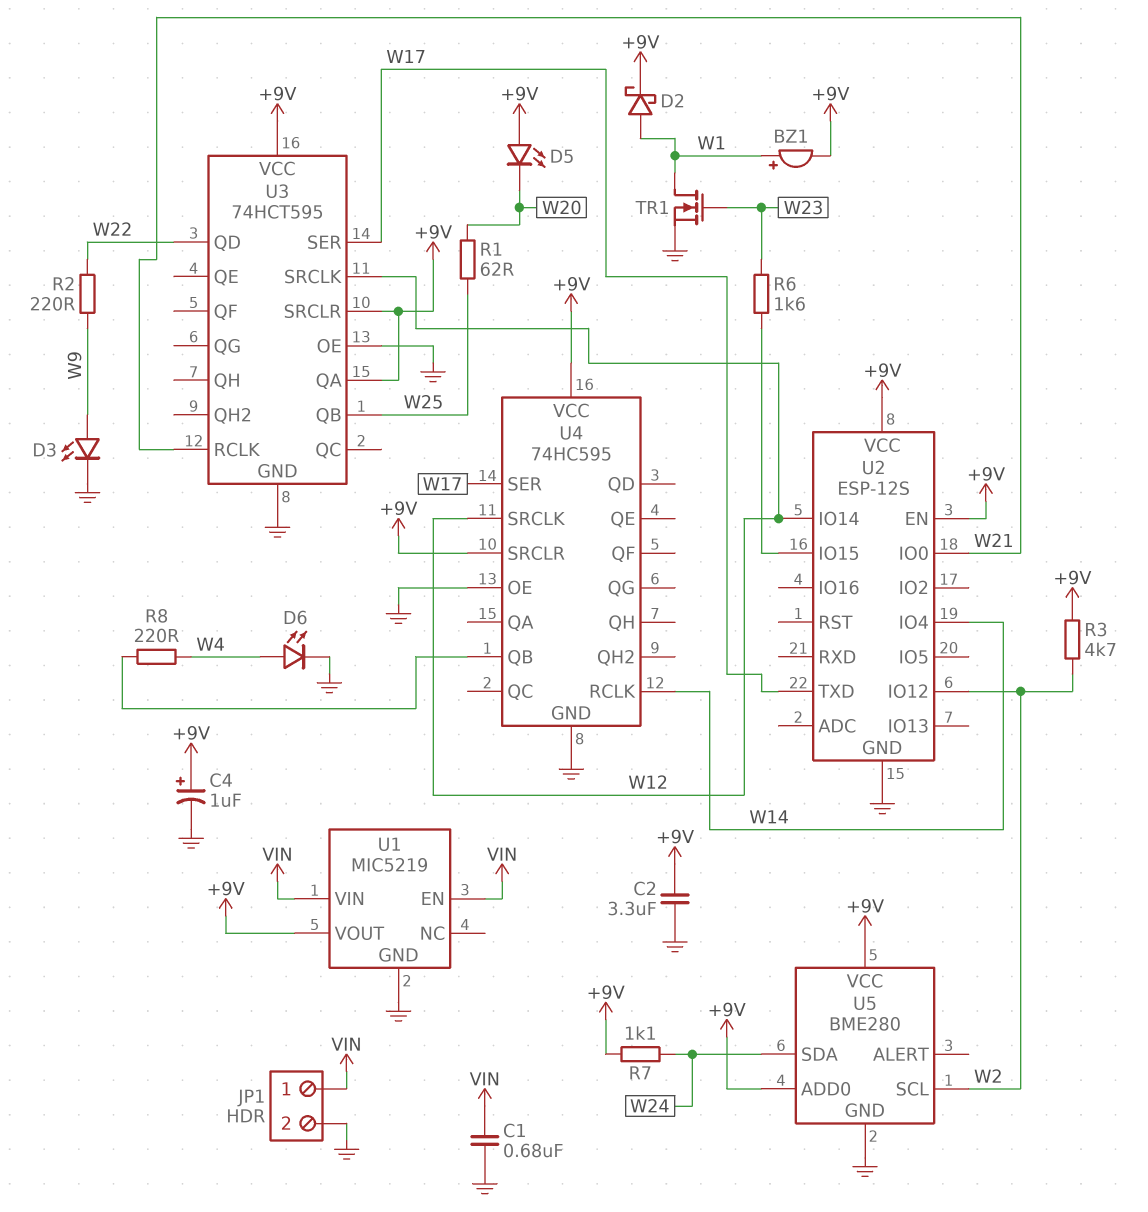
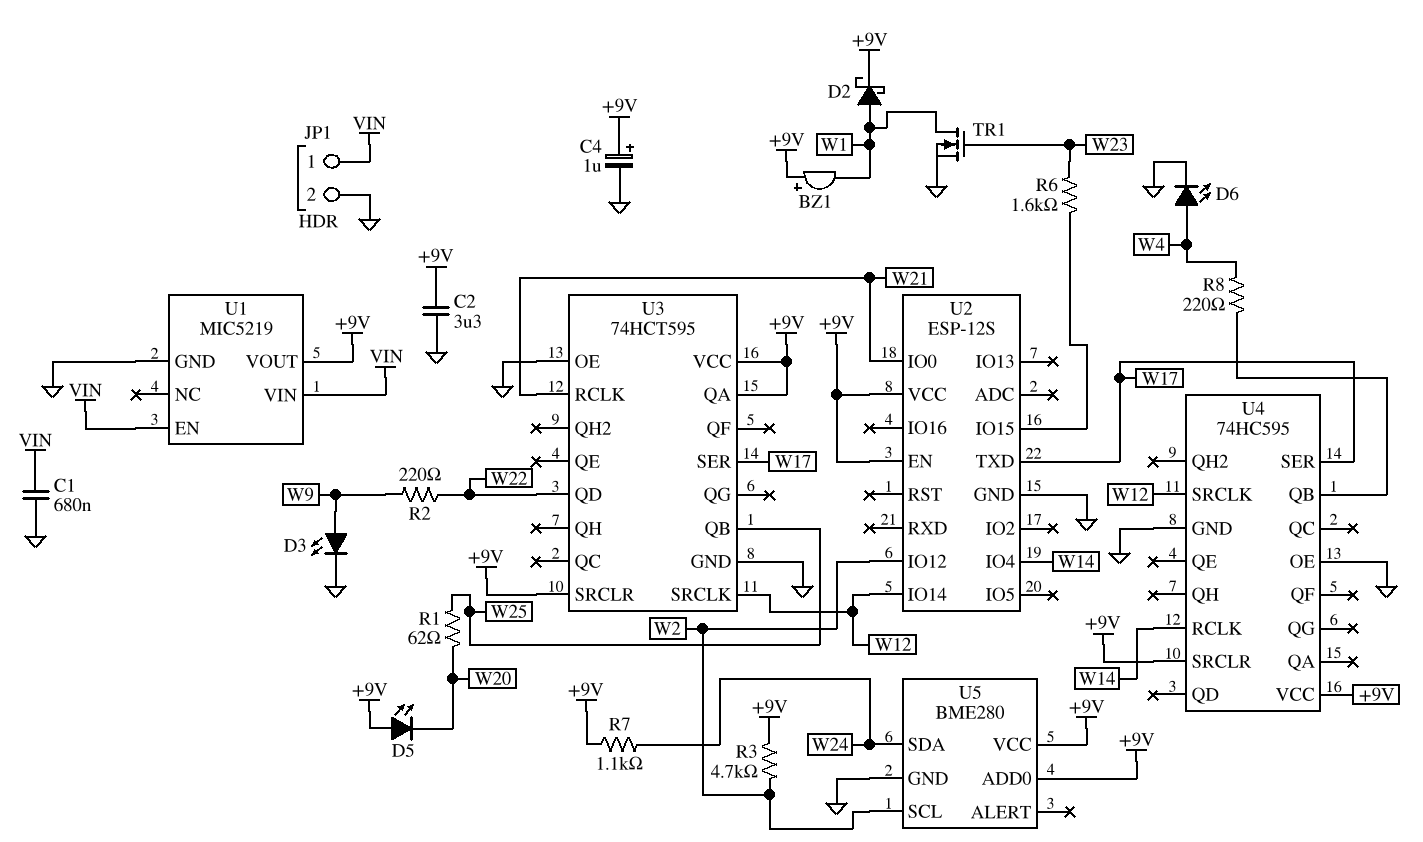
BZ1: buzzer (plus W1, minus +9V) -> buzzer (plus +9V, minus W1)

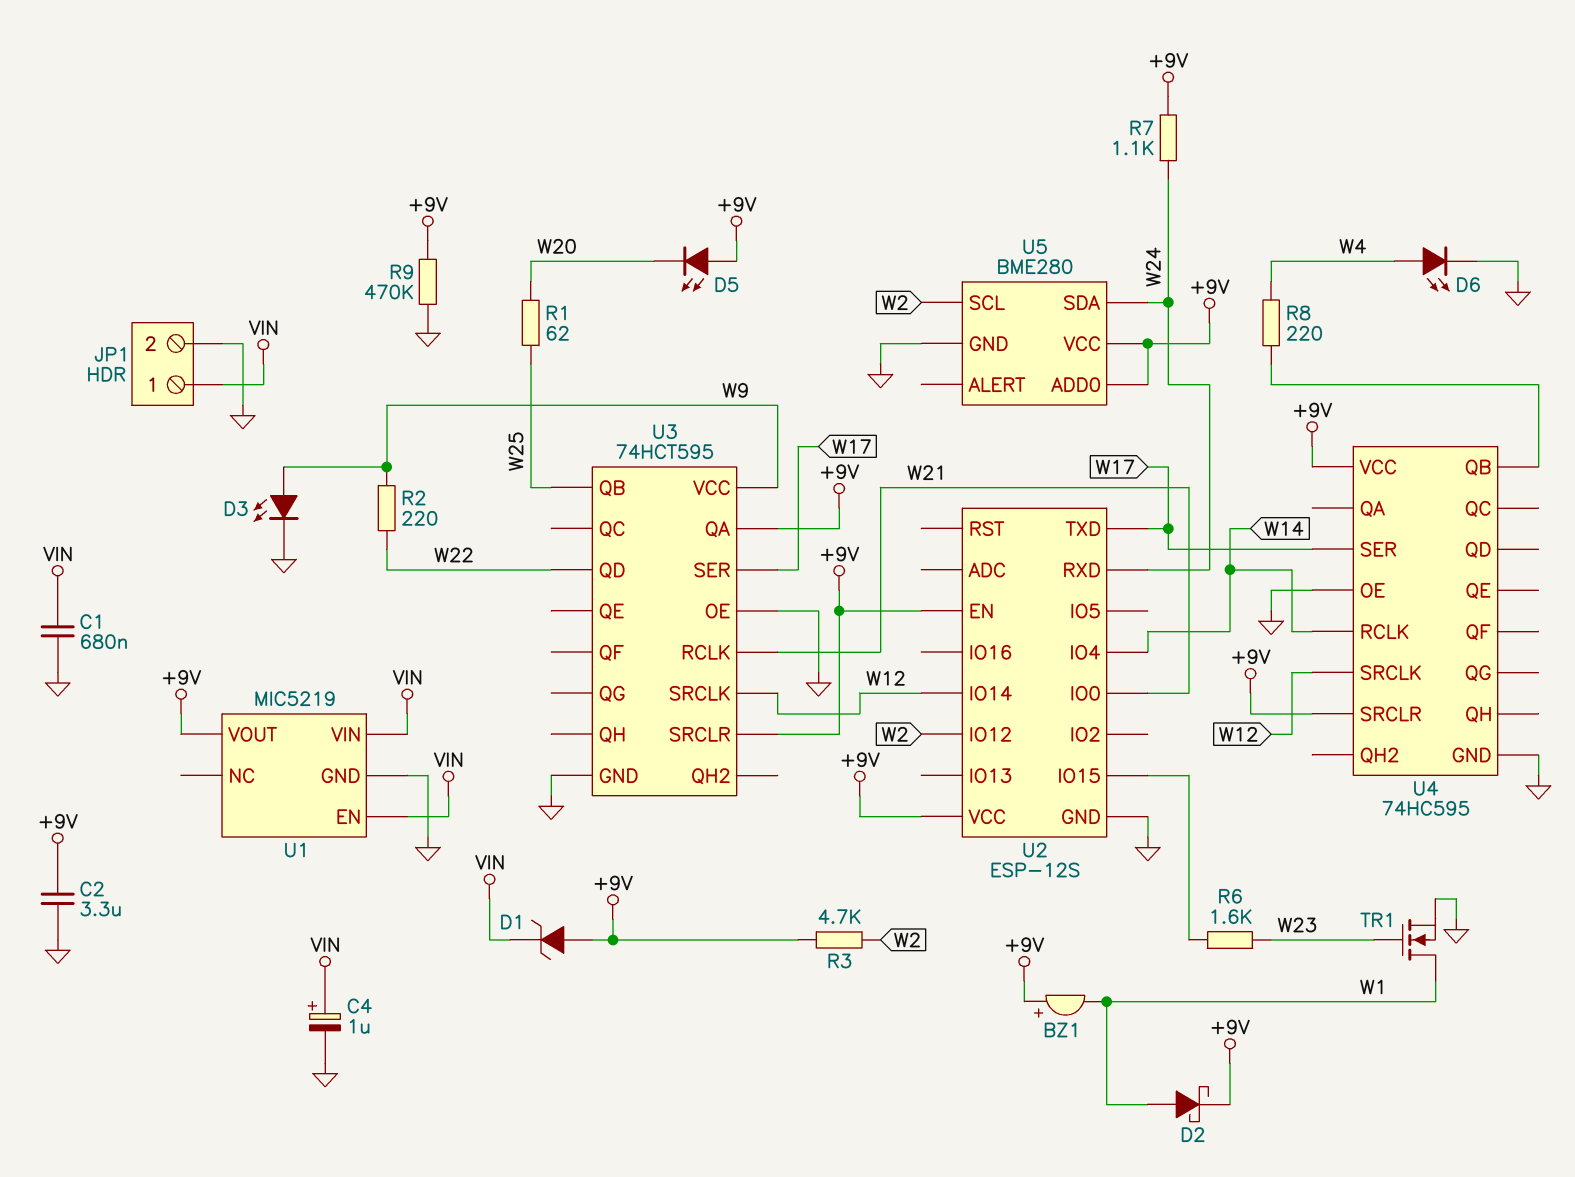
C4: 1uF (plus +9V, minus GND) -> 1uF (plus VIN, minus GND)
D1: none -> zener (A +9V, K VIN)
R9: none -> 470k (+9V, GND)
U2 pin RXD: none -> W24
U3 pin VCC: +9V -> W9

